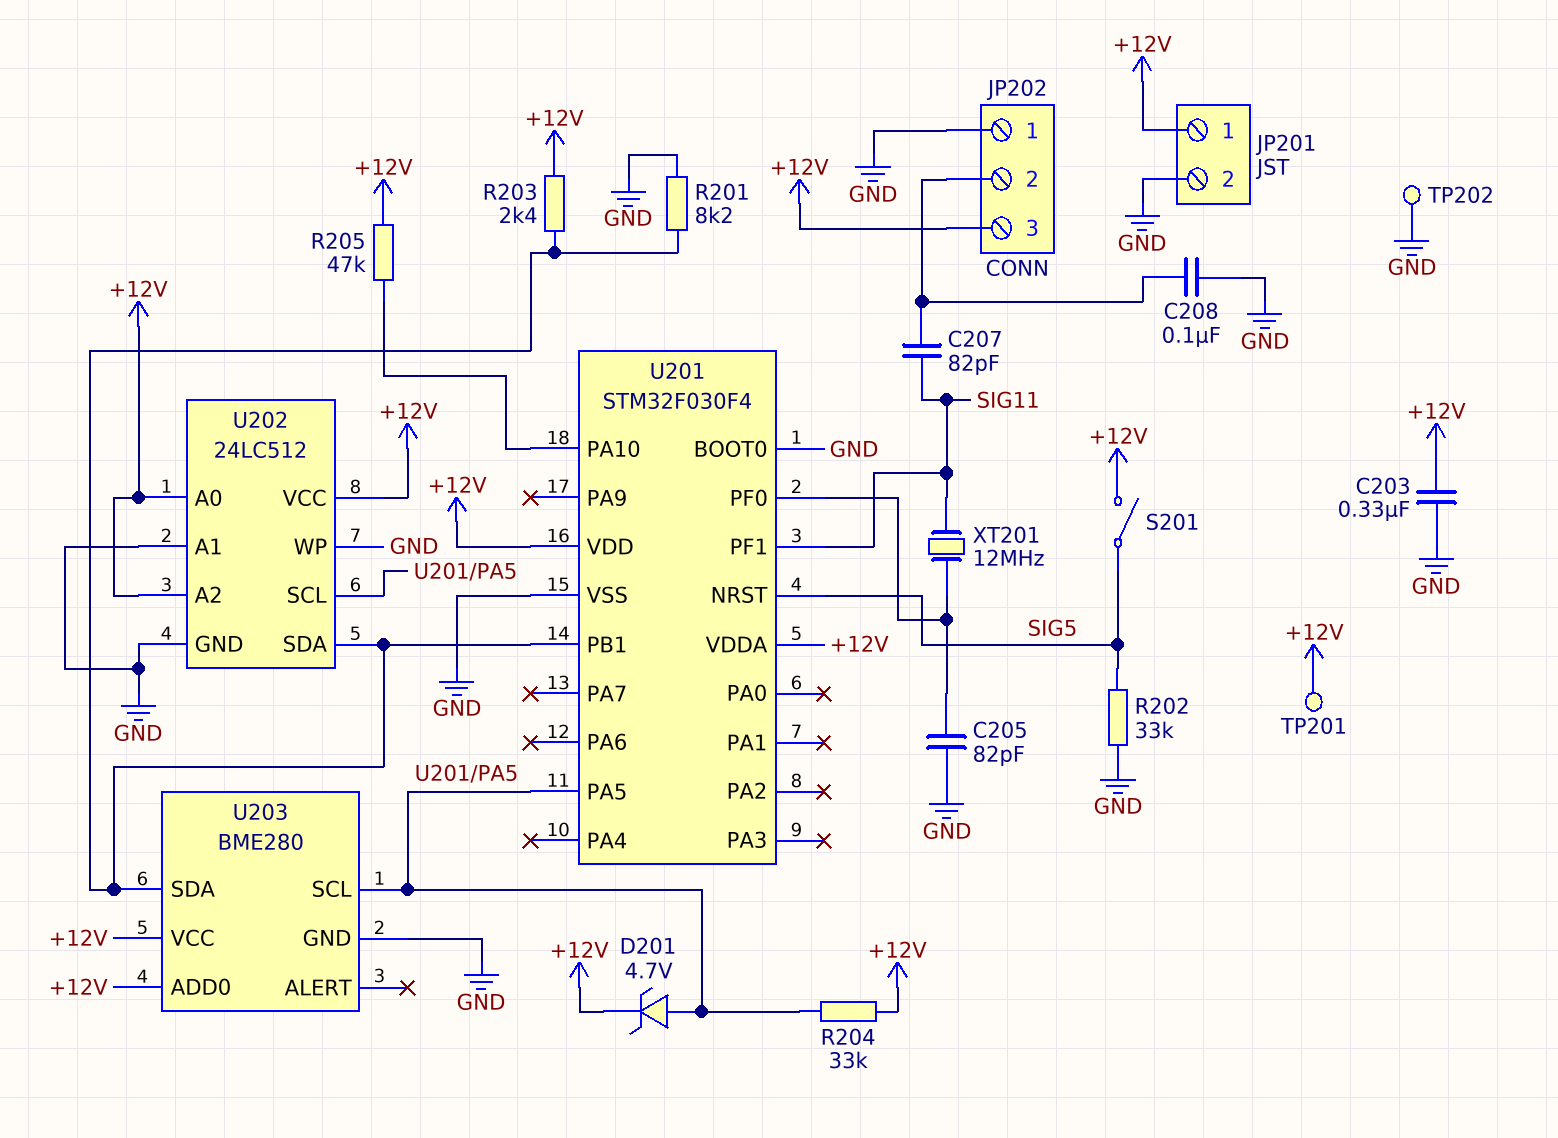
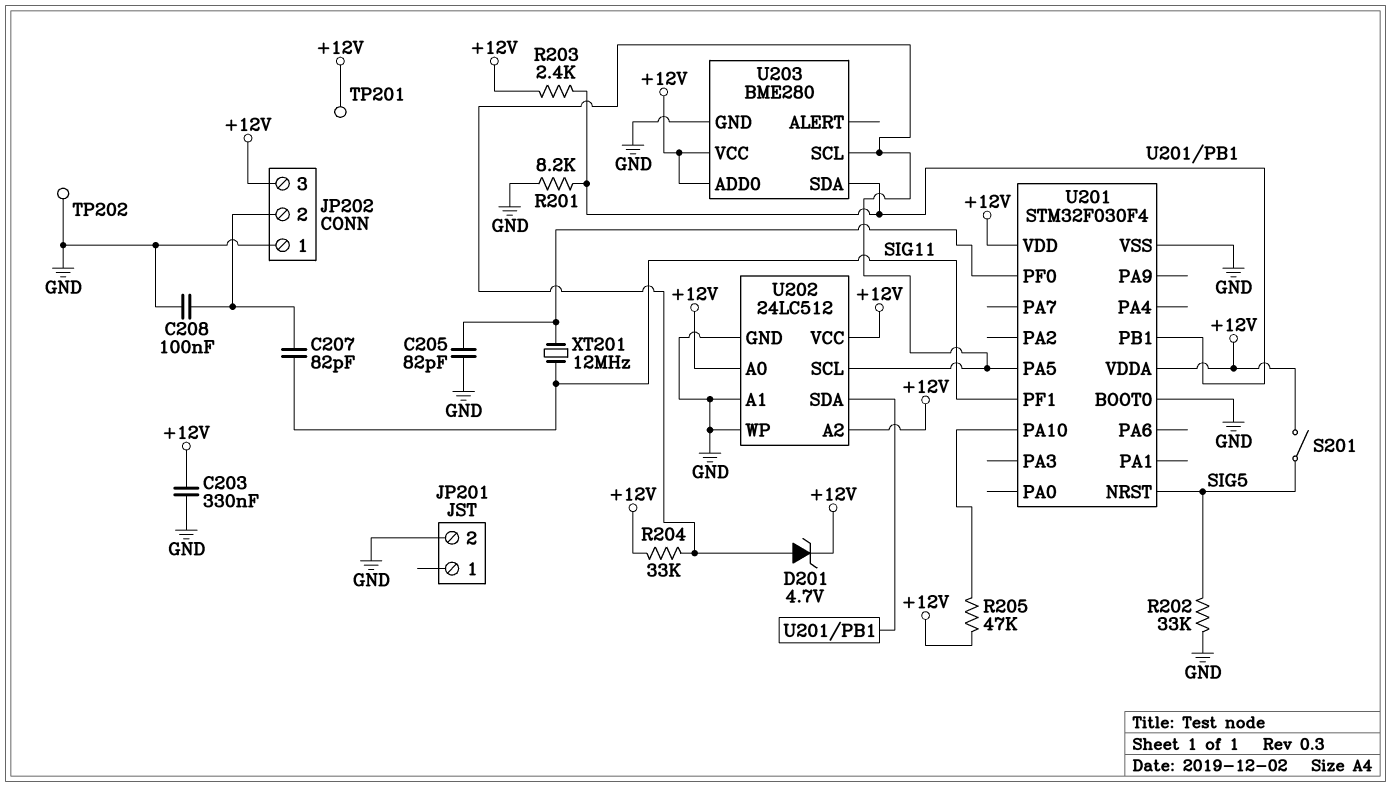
JP201 pin 1: +12V -> none

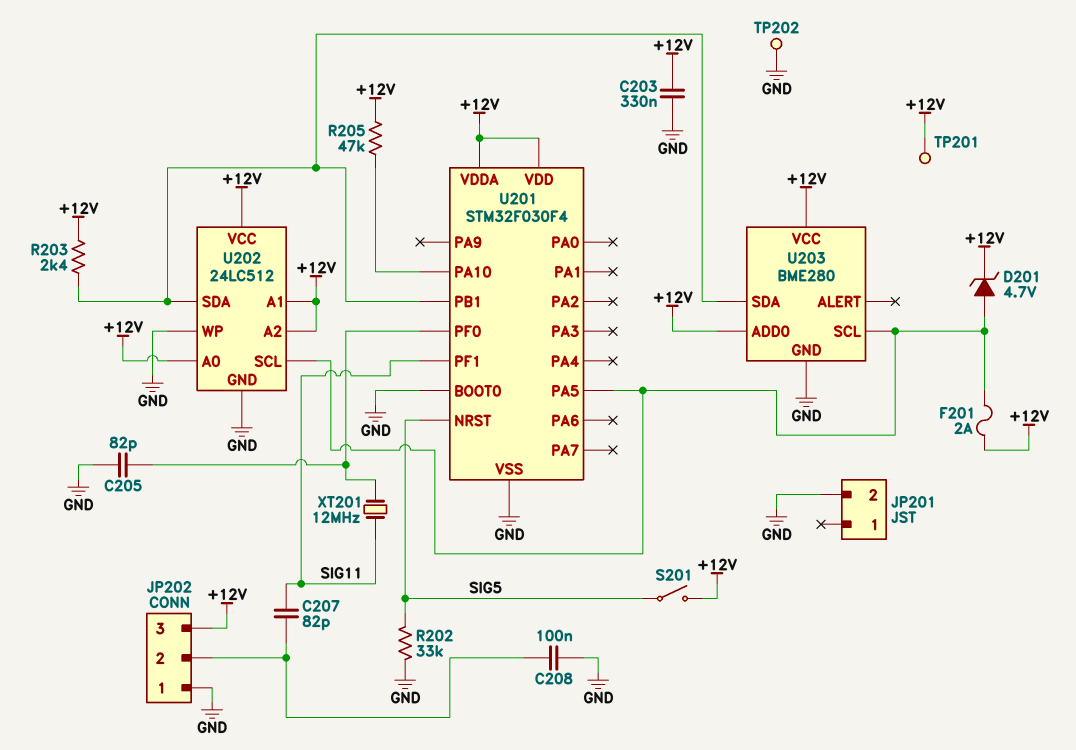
F201: none -> 2A (+12V, U201/PA5)
R201: 8.2k (GND, U201/PB1) -> none
R204: 33k (+12V, U201/PA5) -> none
U202 pin A1: GND -> +12V

